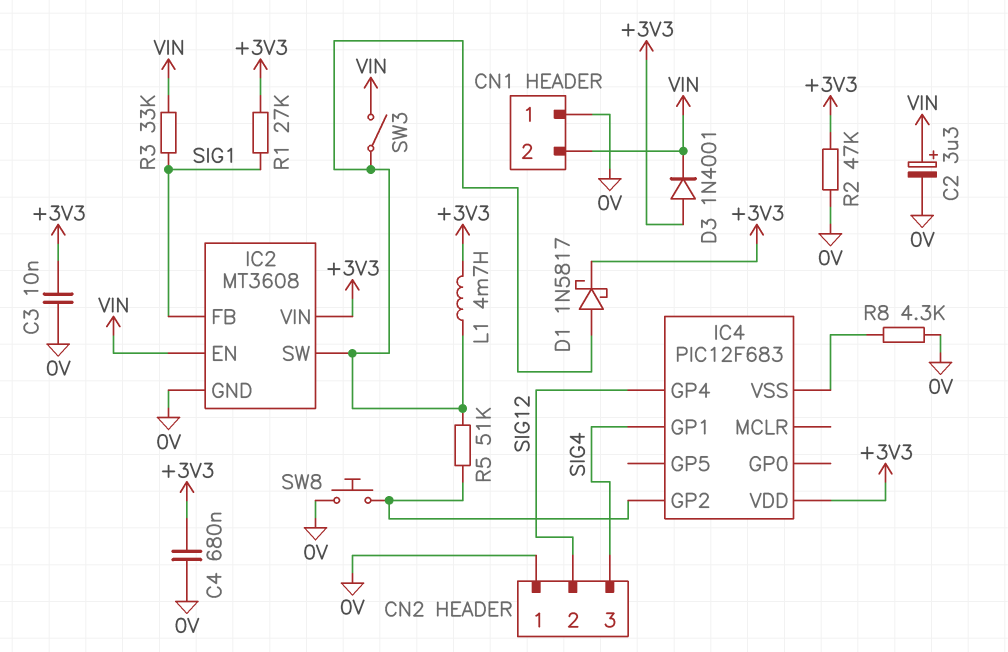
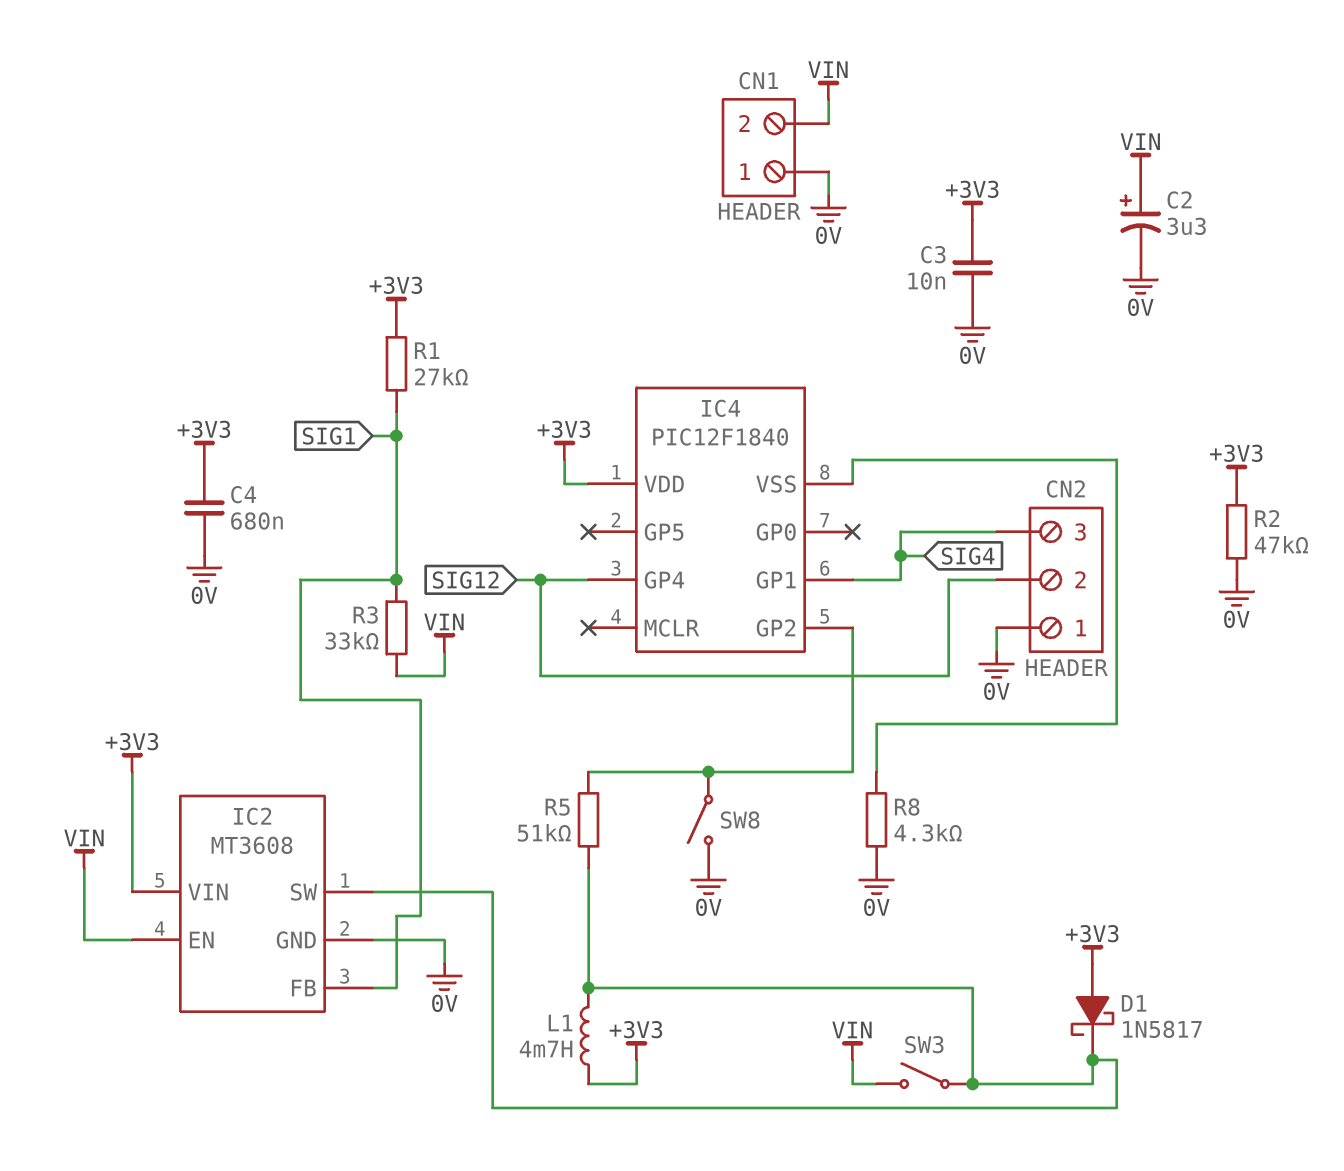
D1: schottky 1N5817 (A IC2/SW, K +3V3) -> schottky 1N5817 (A +3V3, K IC2/SW)
D3: diode 1N4001 (A +3V3, K VIN) -> none
IC4: PIC12F683 -> PIC12F1840
SW8: button (0V, IC4/GP2) -> switch (0V, IC4/GP2)

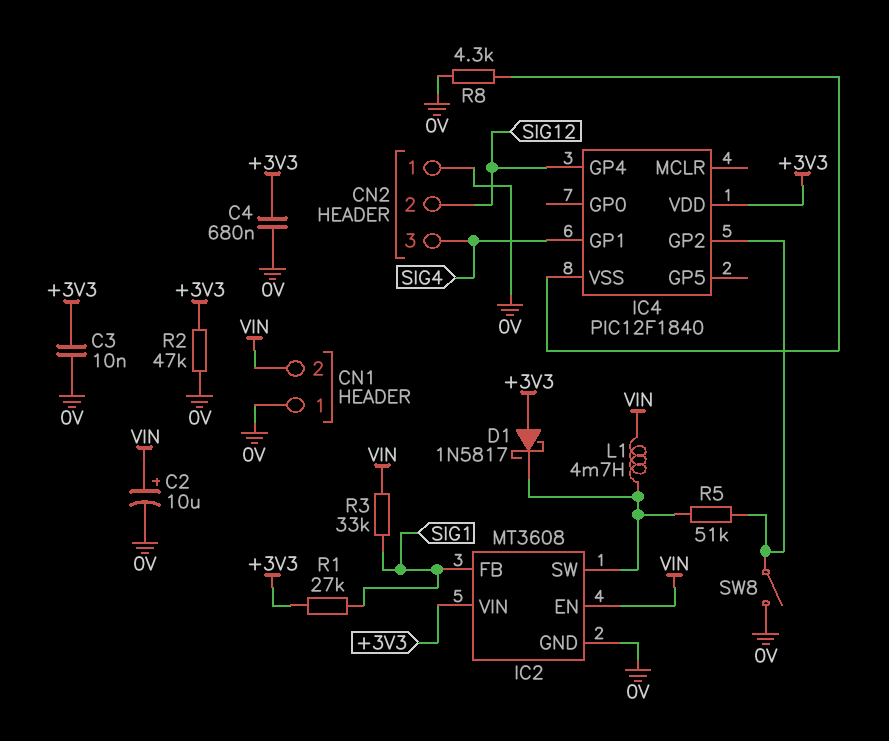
C2: 3.3uF (plus VIN, minus 0V) -> 10uF (plus VIN, minus 0V)
L1: 4.7mH (+3V3, IC2/SW) -> 4.7mH (IC2/SW, VIN)
SW3: switch (IC2/SW, VIN) -> none

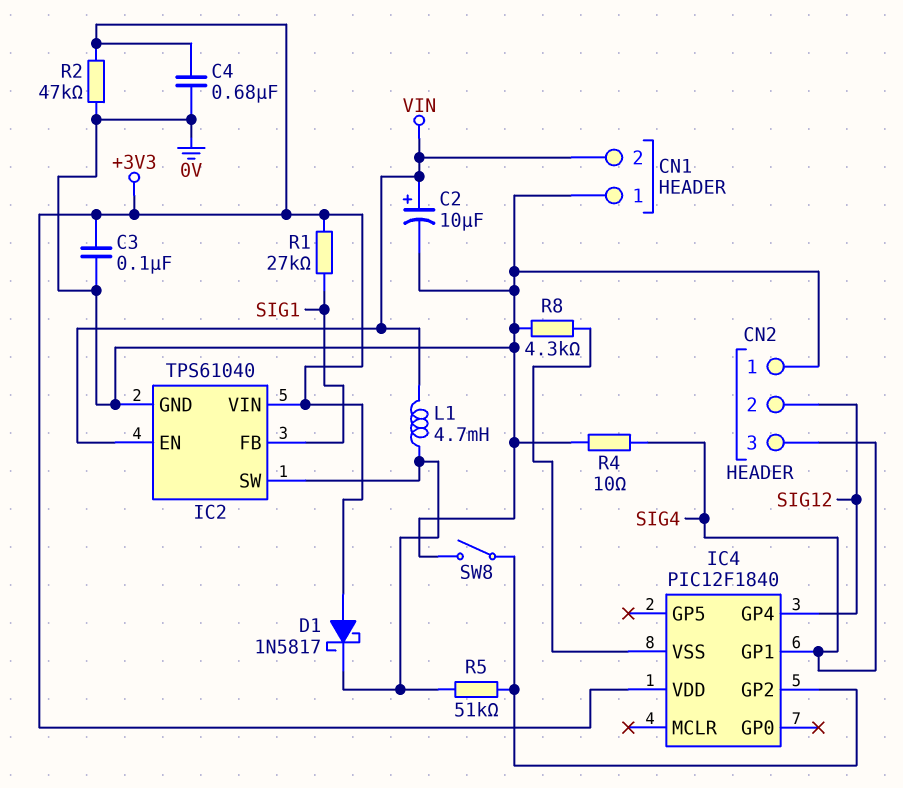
C3: 10nF (+3V3, 0V) -> 100nF (+3V3, 0V)
IC2: MT3608 -> TPS61040
R3: 33k (SIG1, VIN) -> none
R4: none -> 10 (0V, SIG4)

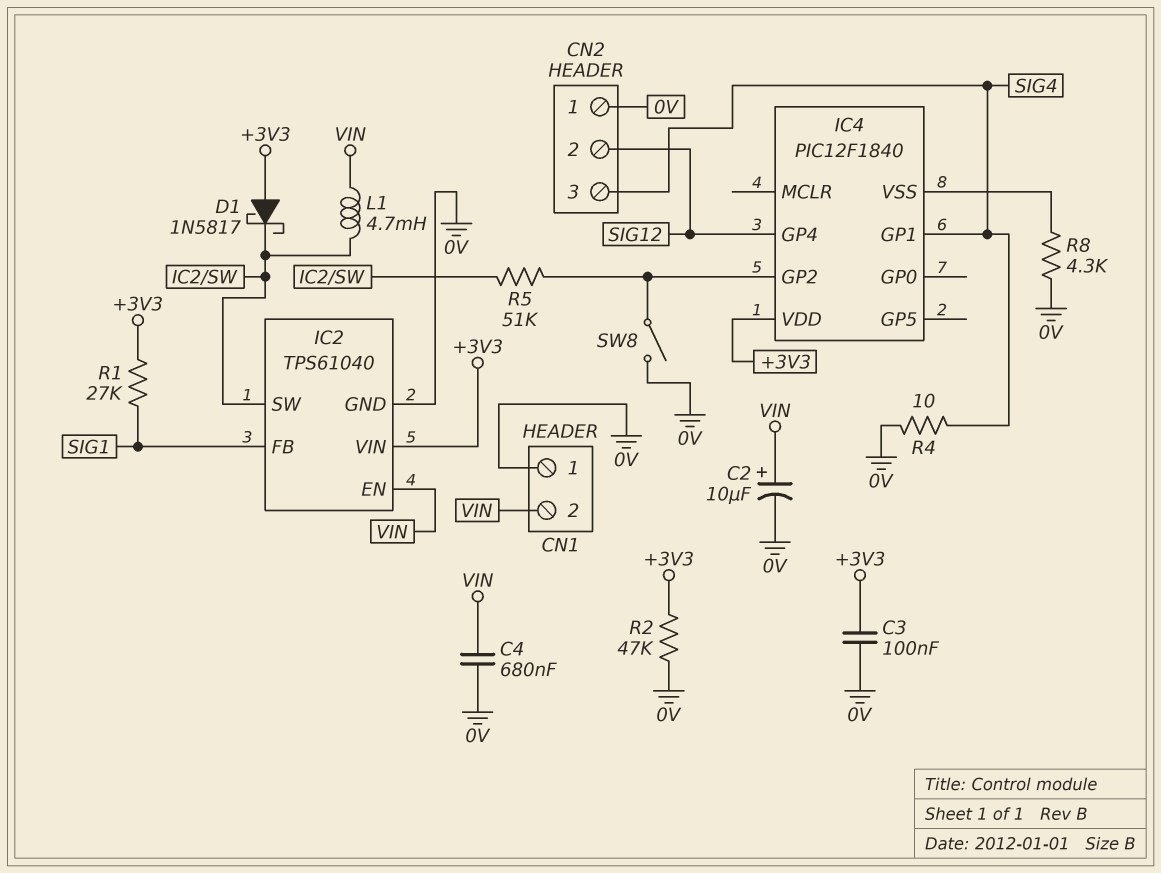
C4: 680nF (+3V3, 0V) -> 680nF (0V, VIN)

